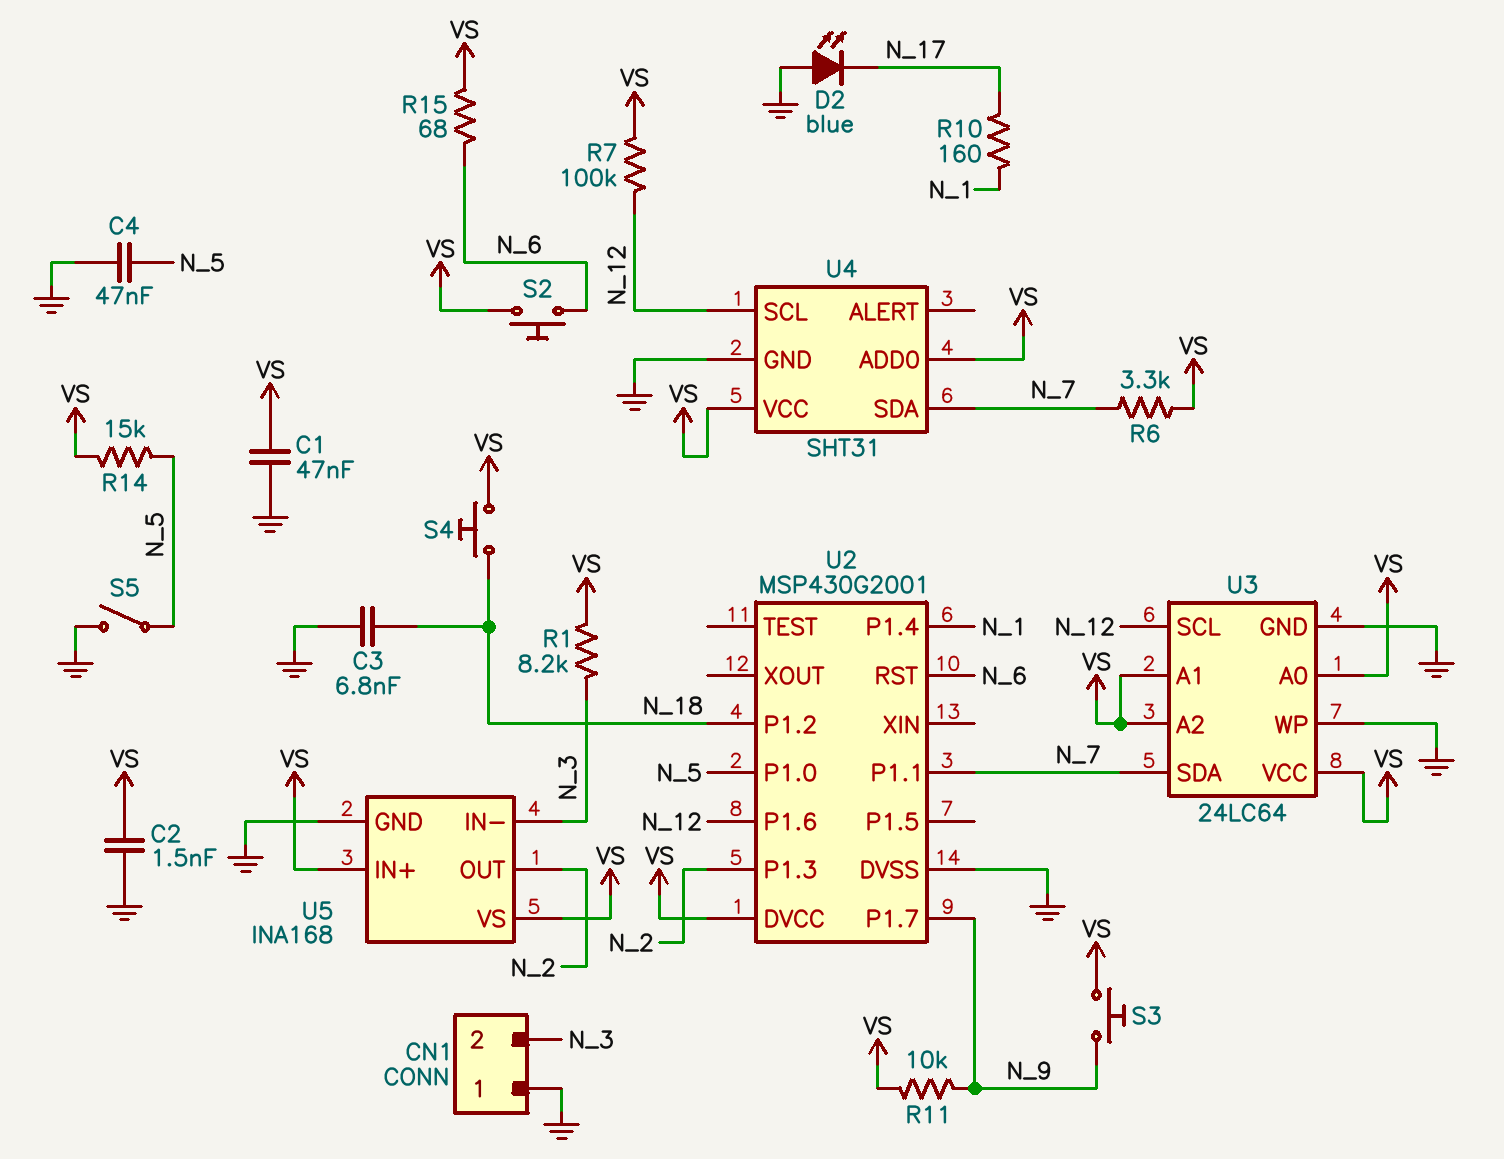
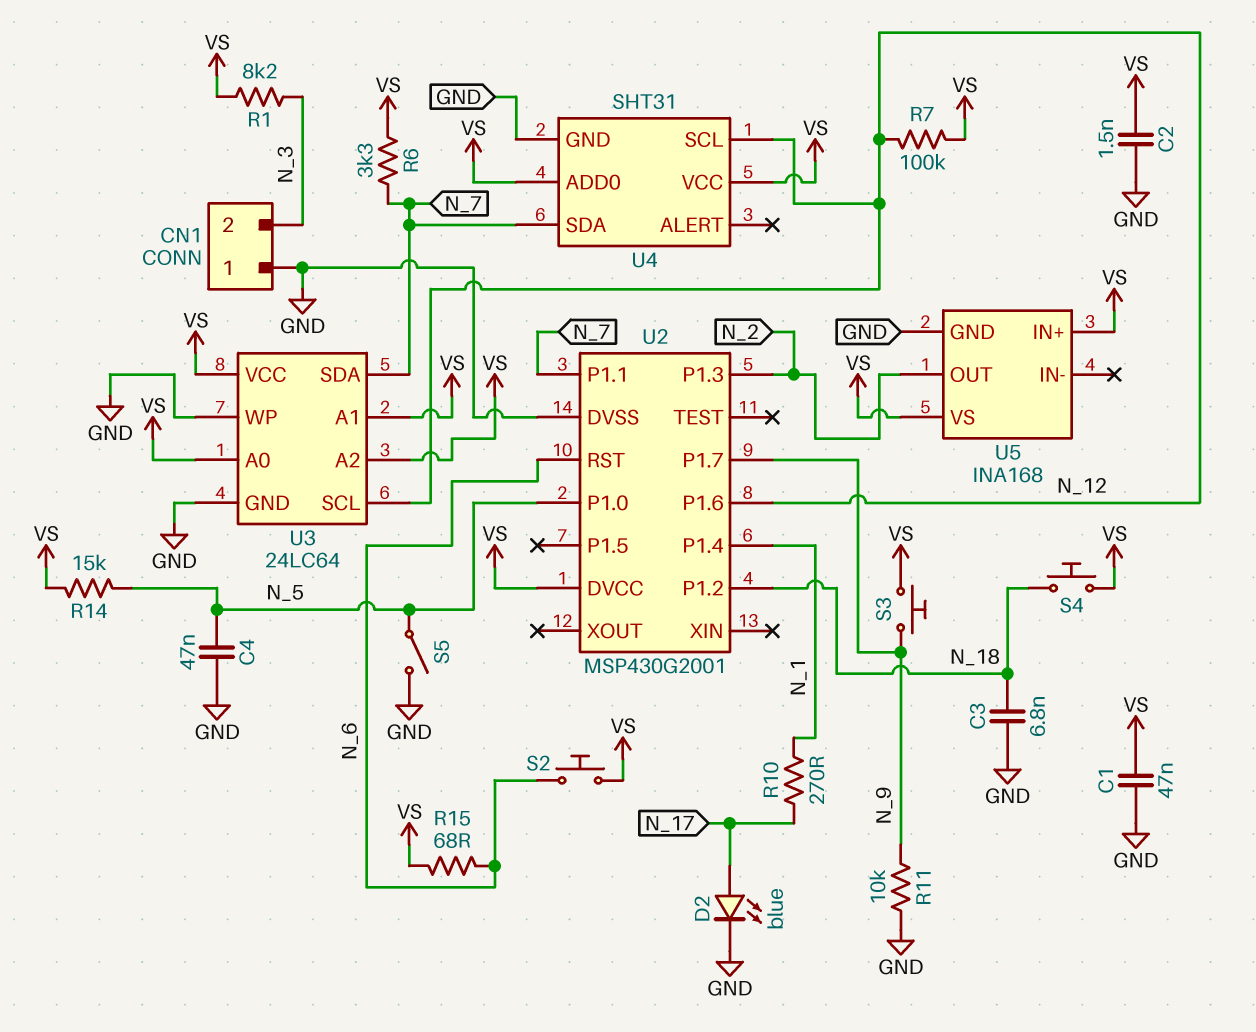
D2: LED blue (A GND, K N_17) -> LED blue (A N_17, K GND)
R10: 160 (N_1, N_17) -> 270 (N_1, N_17)
R11: 10k (N_9, VS) -> 10k (GND, N_9)
U5 pin IN-: N_3 -> none

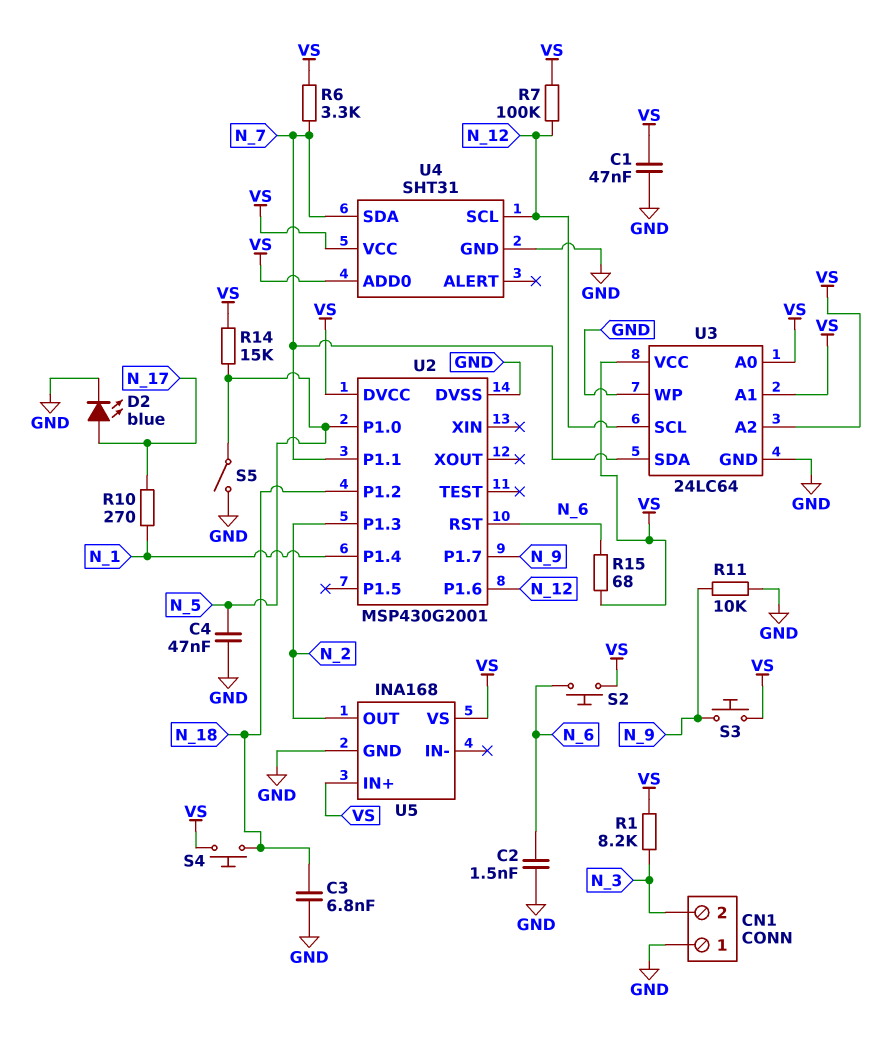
C2: 1.5nF (GND, VS) -> 1.5nF (GND, N_6)

